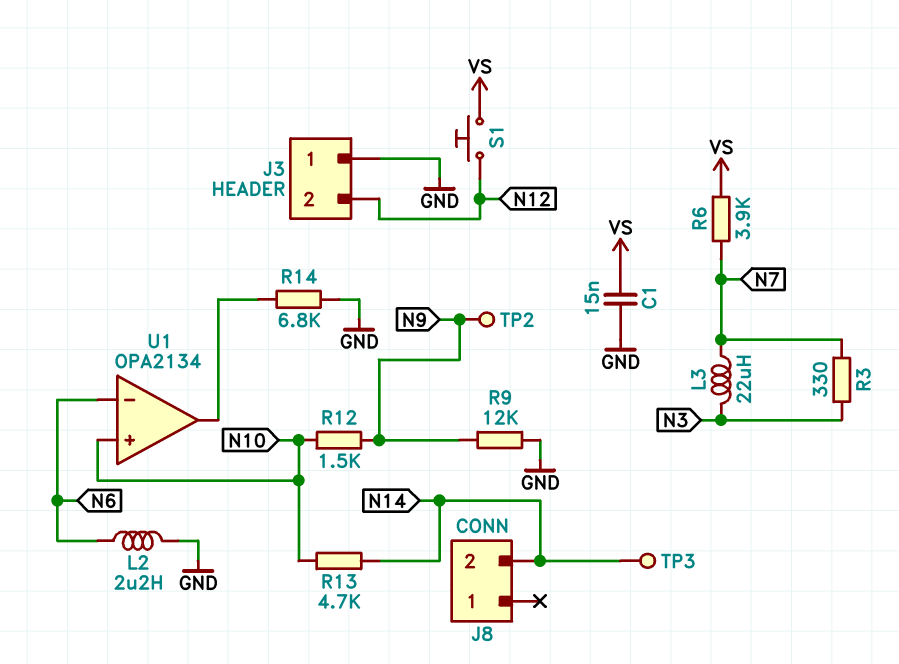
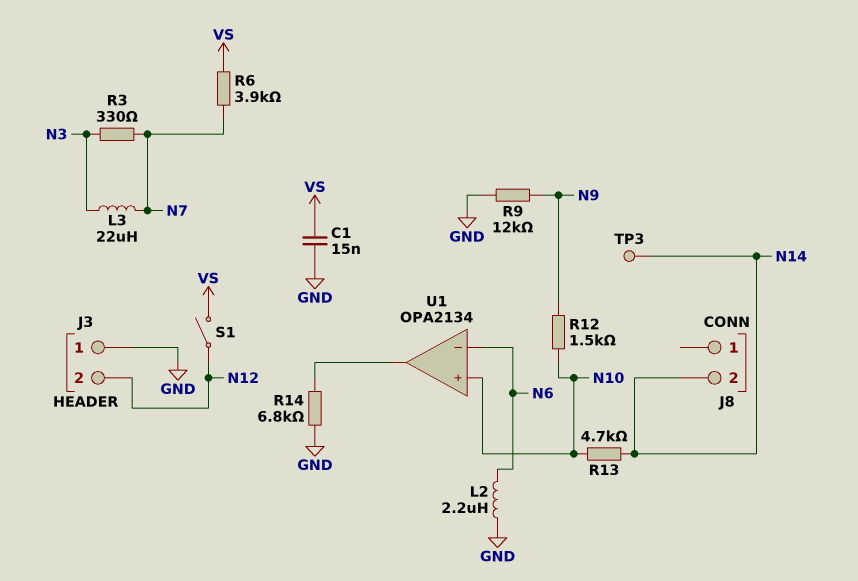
S1: button (N12, VS) -> switch (N12, VS)
TP2: test point (N9) -> none

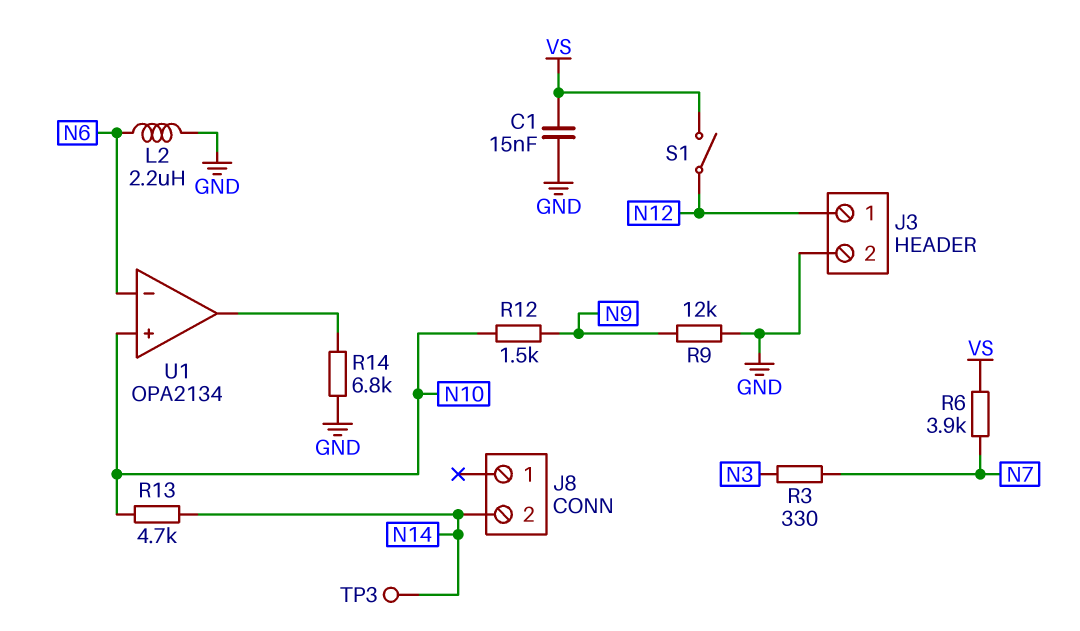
J3 pin 1: GND -> N12
J3 pin 2: N12 -> GND
L3: 22uH (N3, N7) -> none

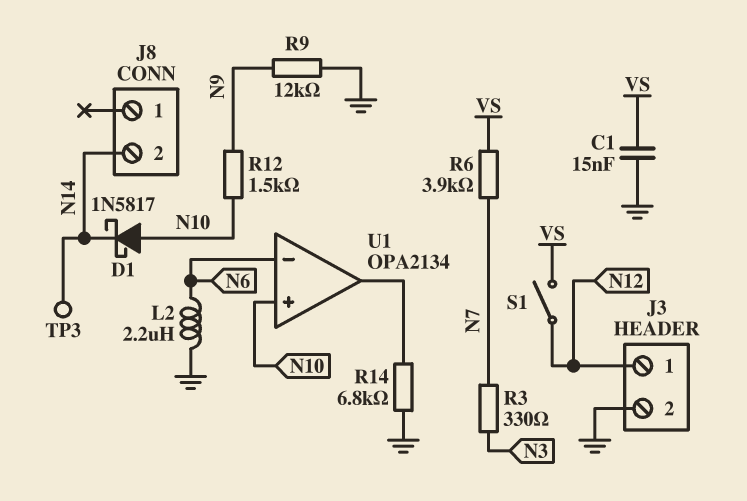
D1: none -> schottky 1N5817 (A N10, K N14)
R13: 4.7k (N10, N14) -> none

